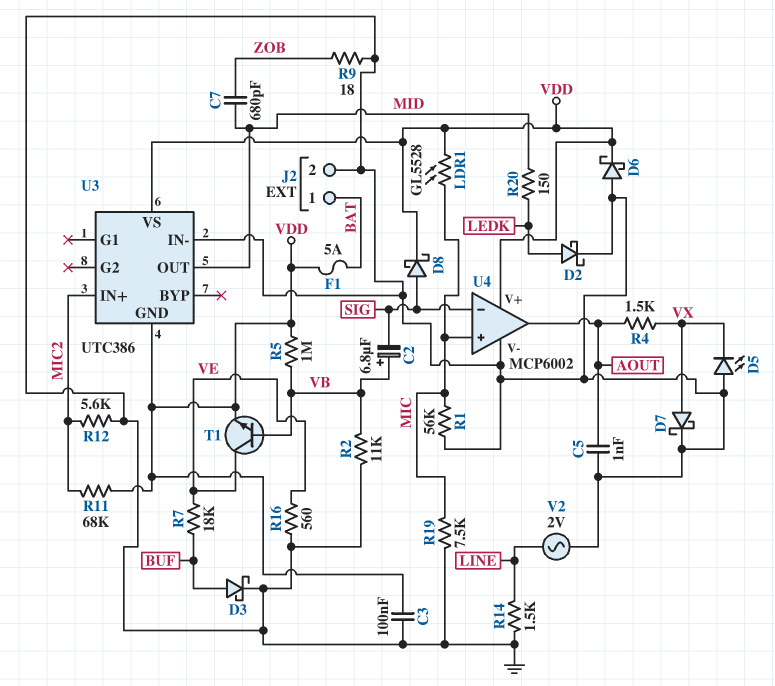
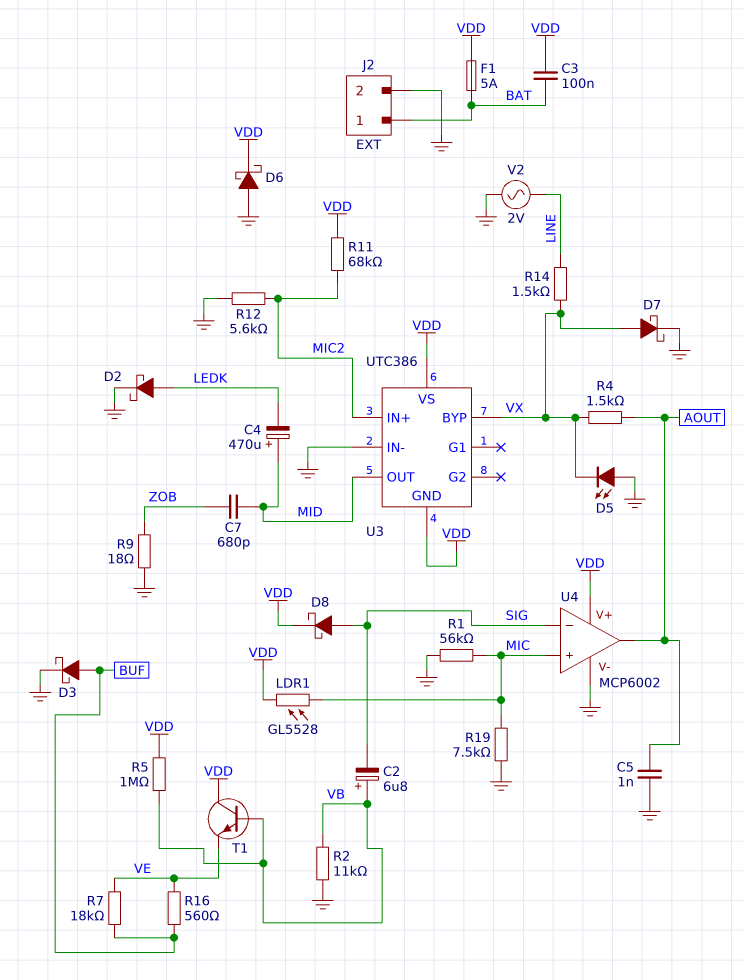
C3: 100nF (GND, VDD) -> 100nF (BAT, VDD)
C4: none -> 470uF (plus MID, minus LEDK)
R14: 1.5k (GND, LINE) -> 1.5k (LINE, VX)
R16: 560 (GND, VE) -> 560 (BUF, VE)
R20: 150 (LEDK, MID) -> none
T1: NPN (B VB, C VE, E VDD) -> NPN (B VB, C VDD, E VE)
U3 pin BYP: none -> VX

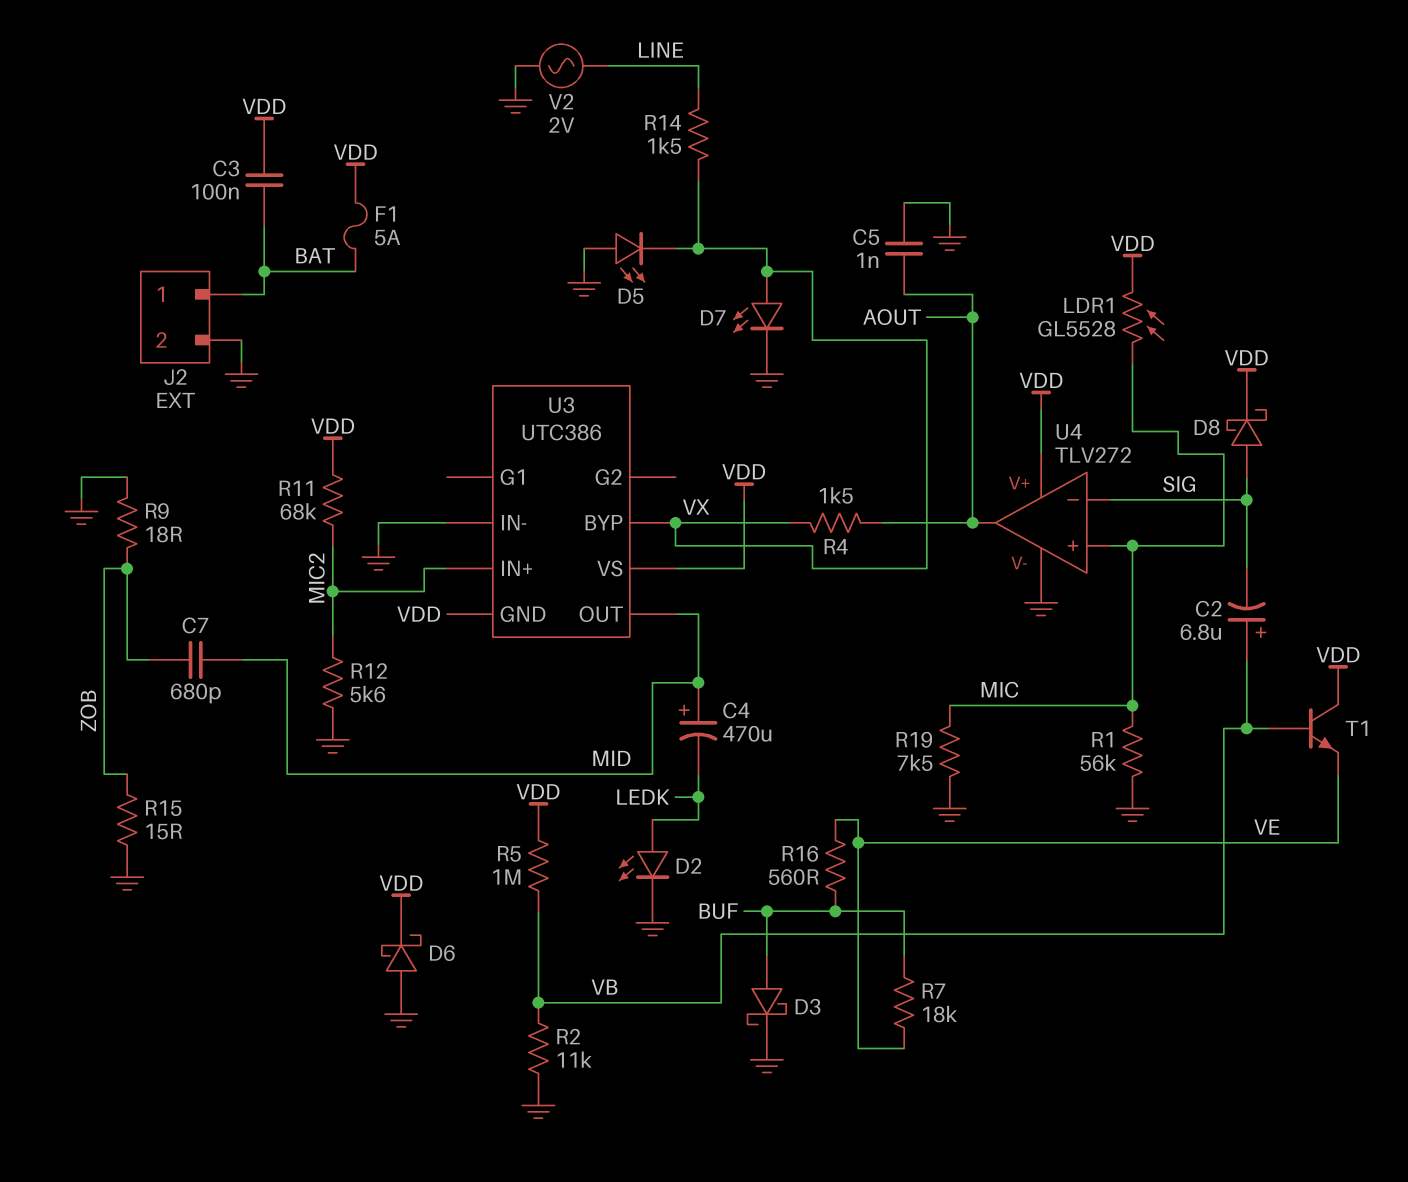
D2: schottky (A LEDK, K GND) -> LED (A LEDK, K GND)
D7: schottky (A VX, K GND) -> LED (A VX, K GND)
R15: none -> 15 (GND, ZOB)
U4: MCP6002 -> TLV272

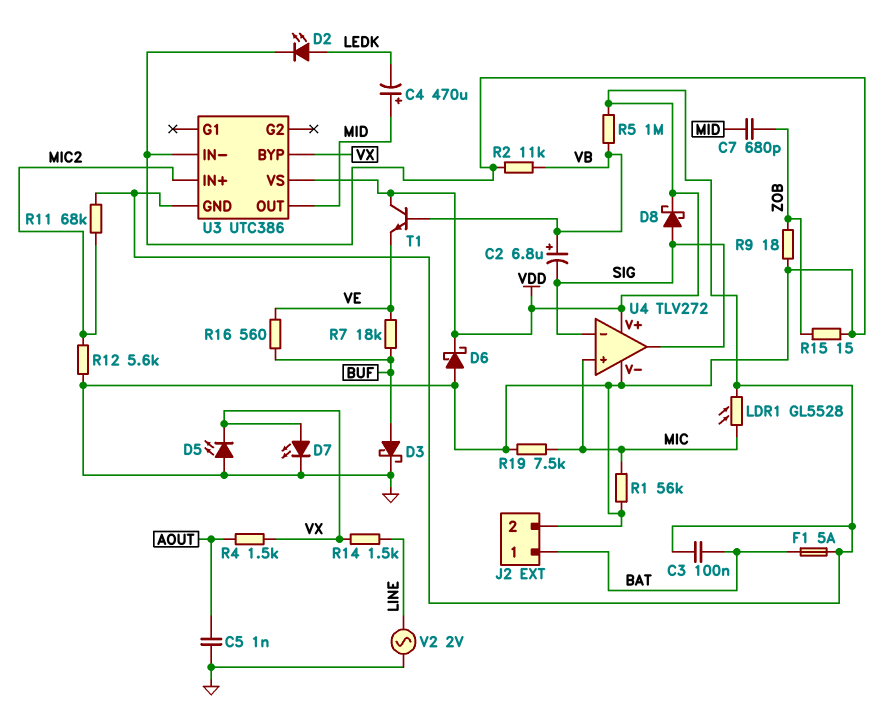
U4 pin out: AOUT -> SIG

